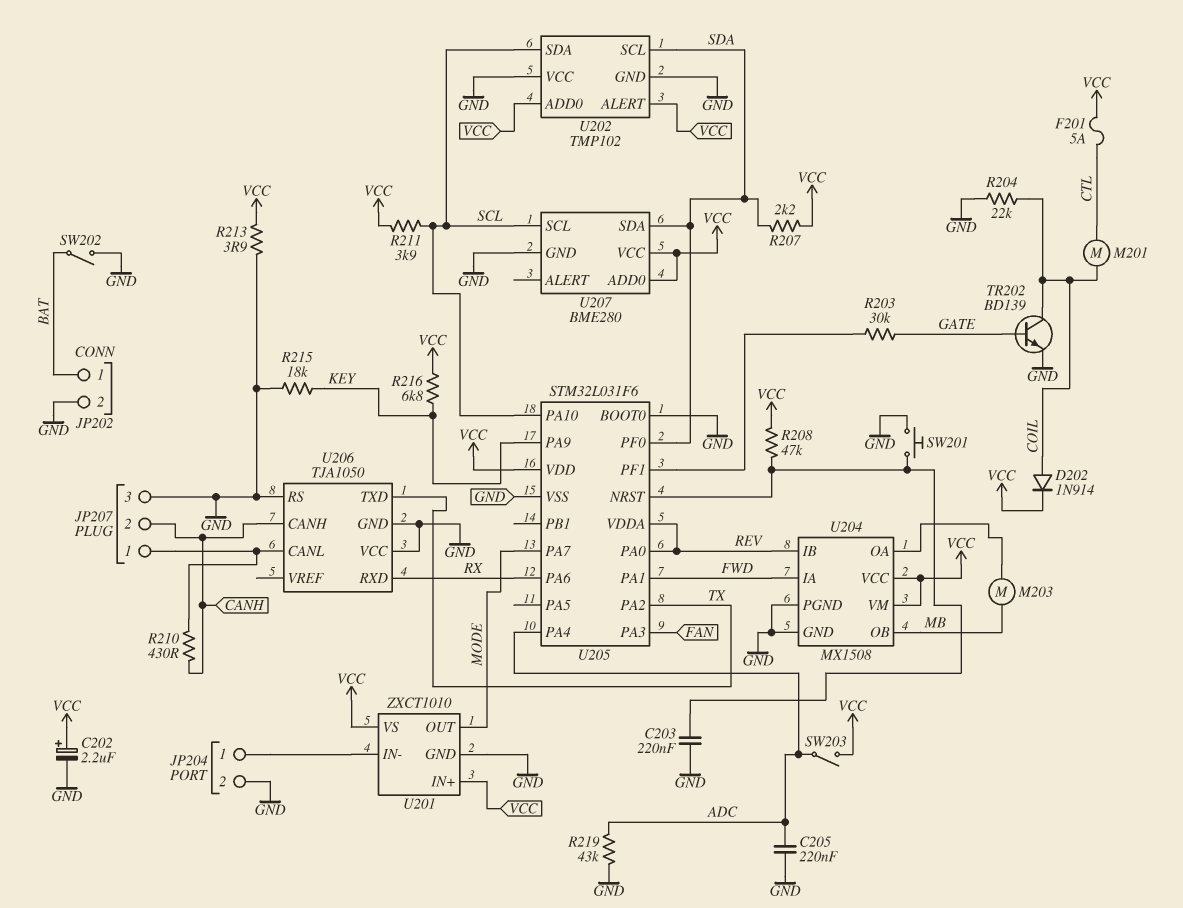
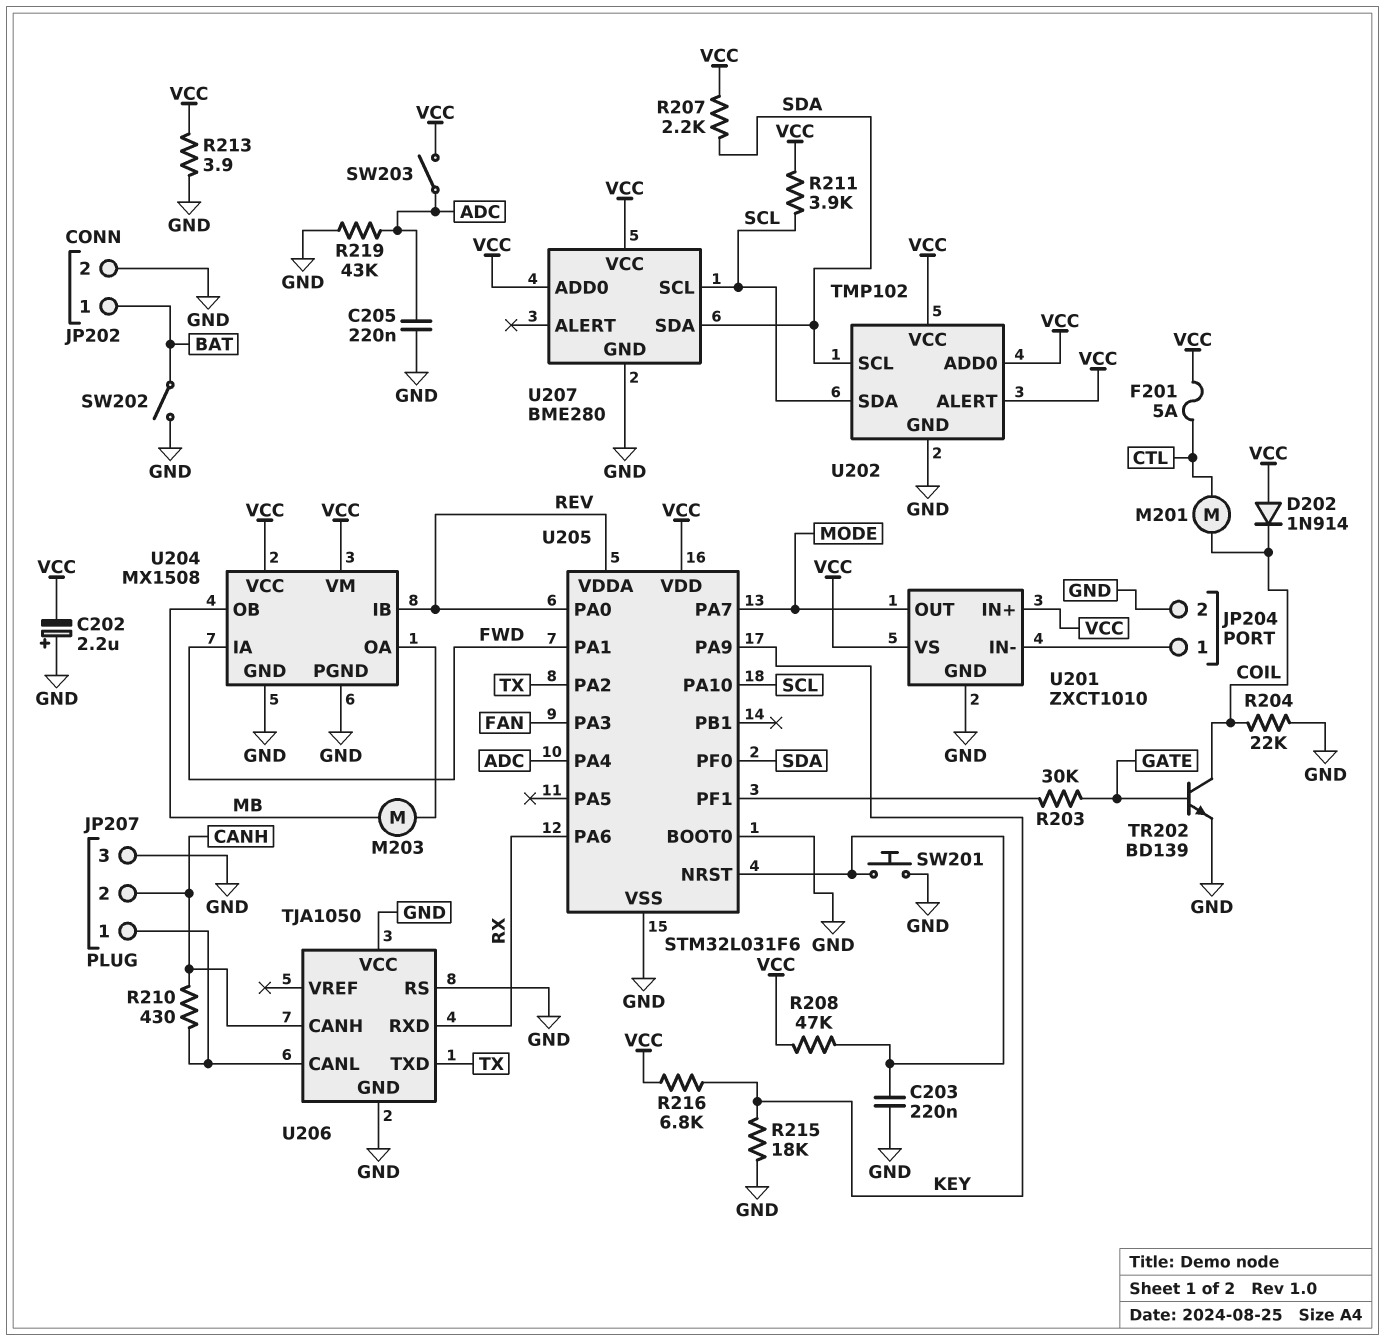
C202: 2.2uF (plus VCC, minus GND) -> 2.2uF (plus GND, minus VCC)
D202: diode 1N914 (A COIL, K VCC) -> diode 1N914 (A VCC, K COIL)
U202 pin VCC: GND -> VCC

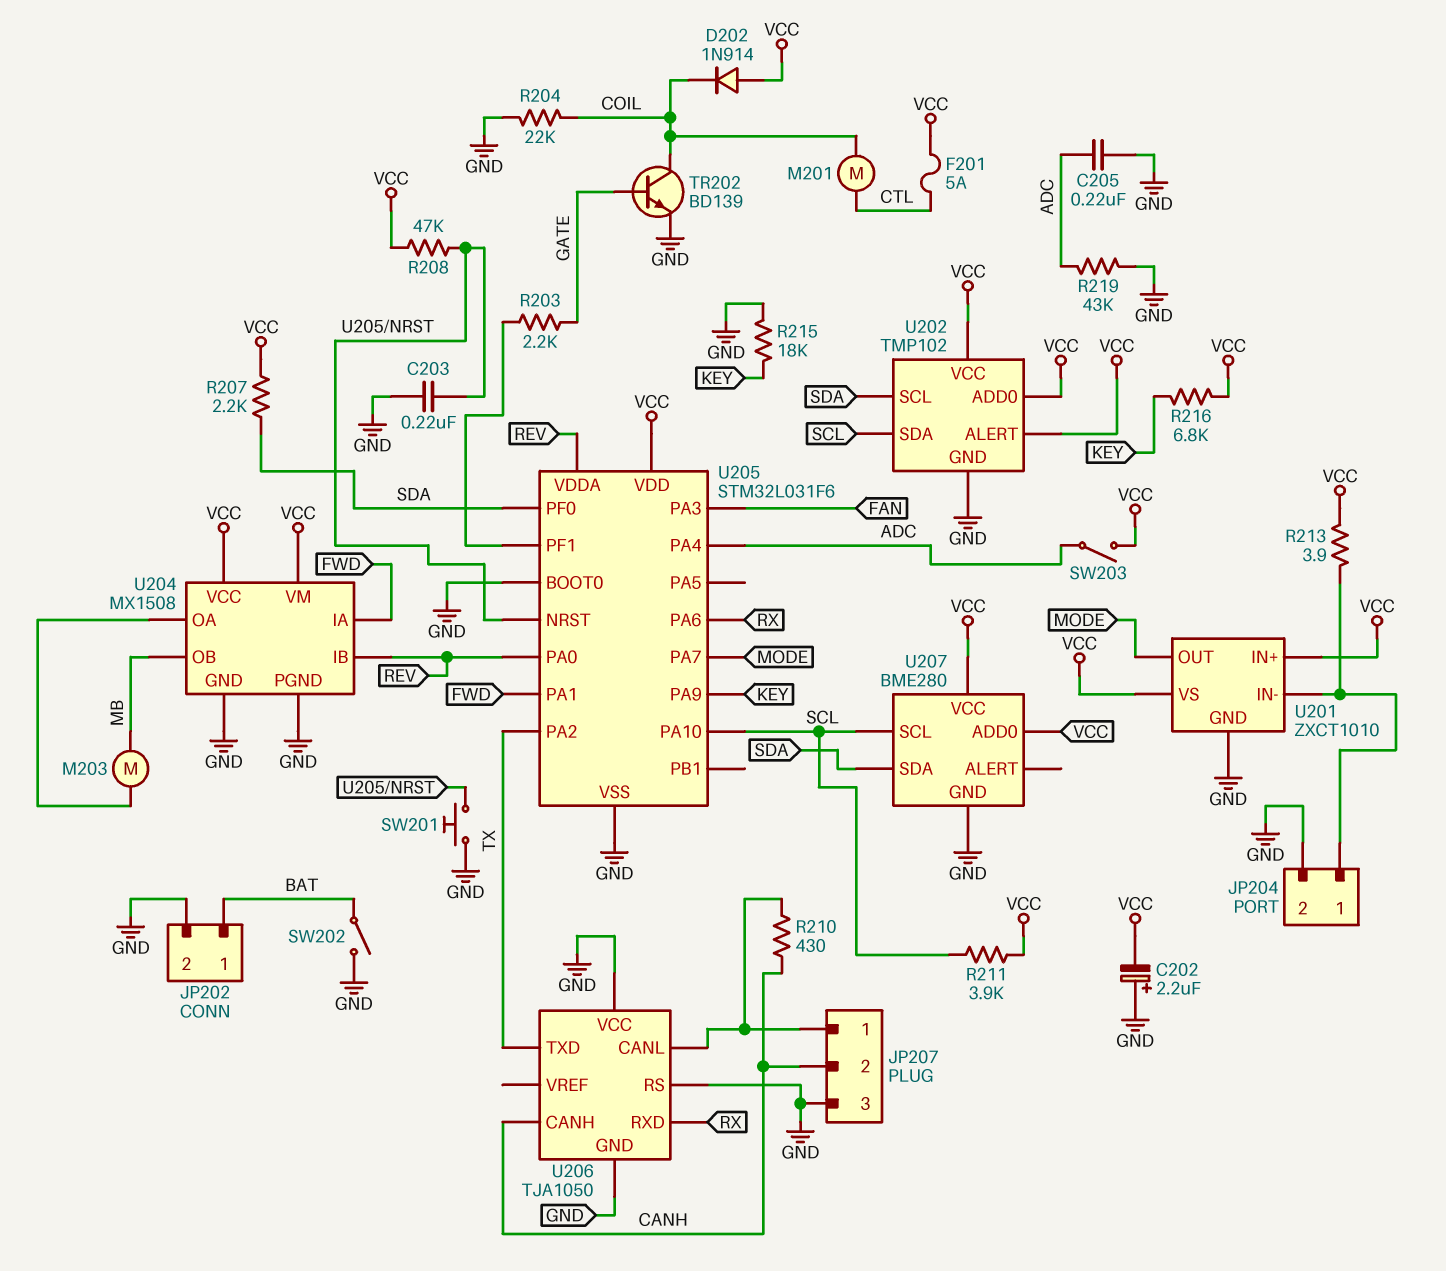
R203: 30k (GATE, U205/PF1) -> 2.2k (GATE, U205/PF1)
R213: 3.9 (GND, VCC) -> 3.9 (JP204/1, VCC)

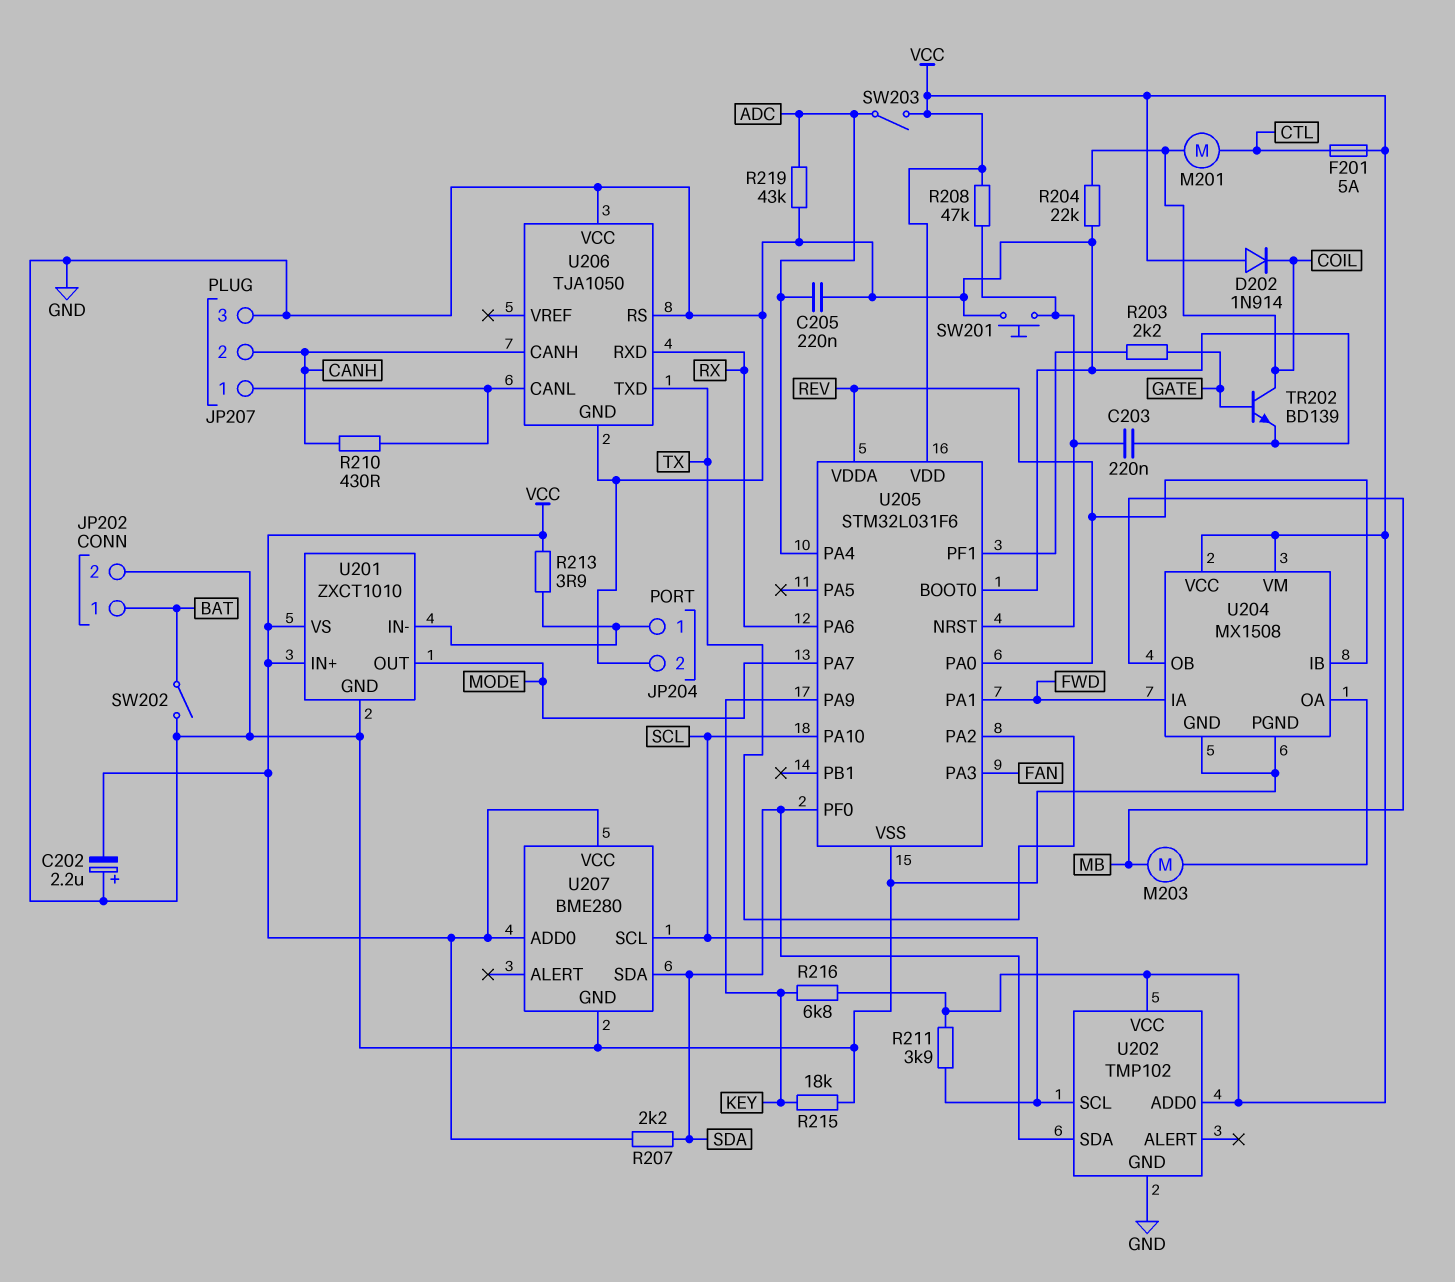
U202 pin ALERT: VCC -> none
U202 pin SCL: SDA -> SCL
U202 pin SDA: SCL -> SDA

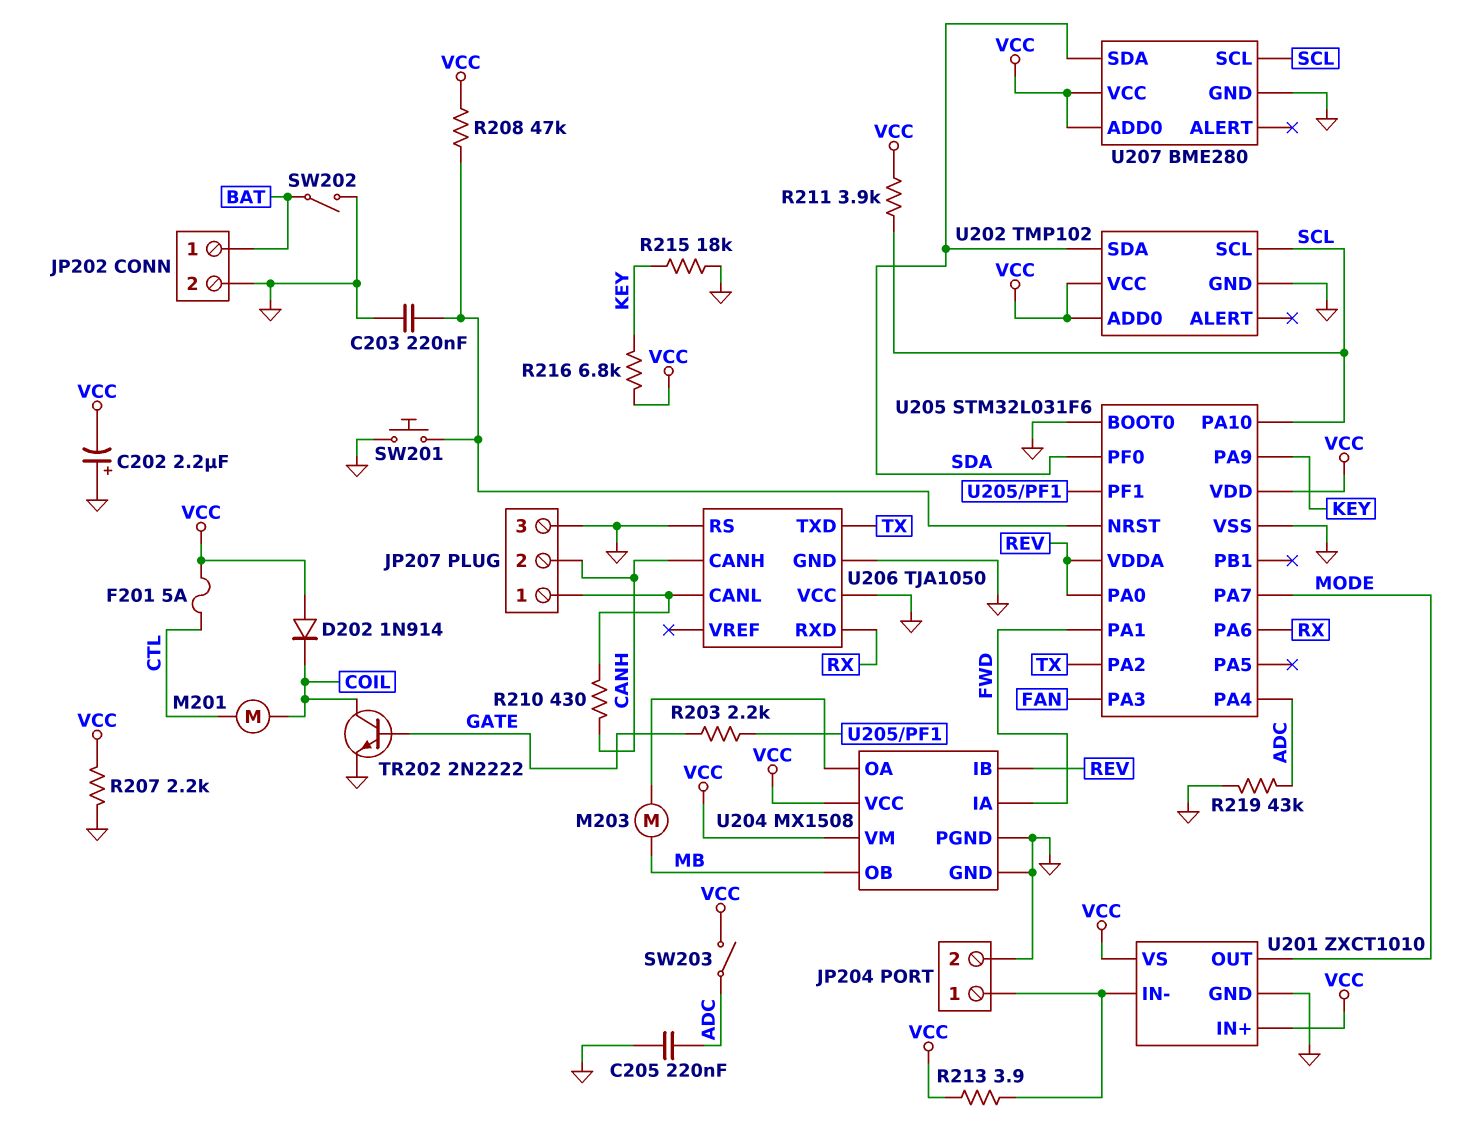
R204: 22k (COIL, GND) -> none
R207: 2.2k (SDA, VCC) -> 2.2k (GND, VCC)
TR202: NPN BD139 (B GATE, C COIL, E GND) -> NPN 2N2222 (B GATE, C COIL, E GND)

